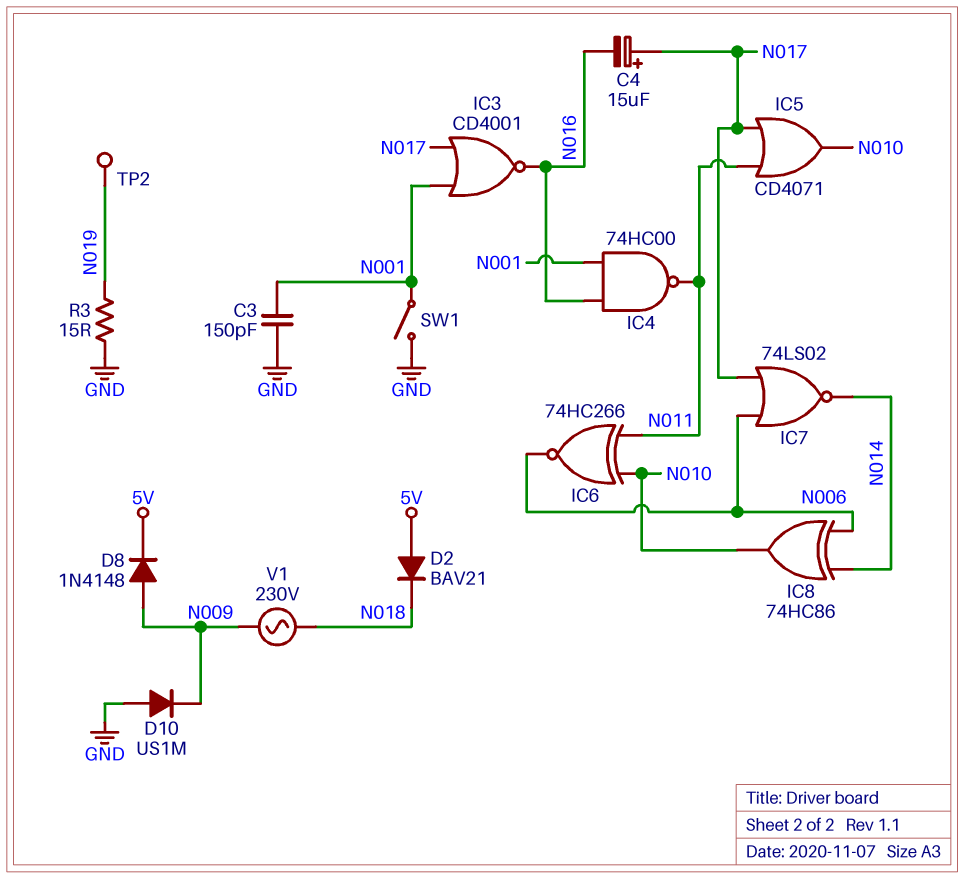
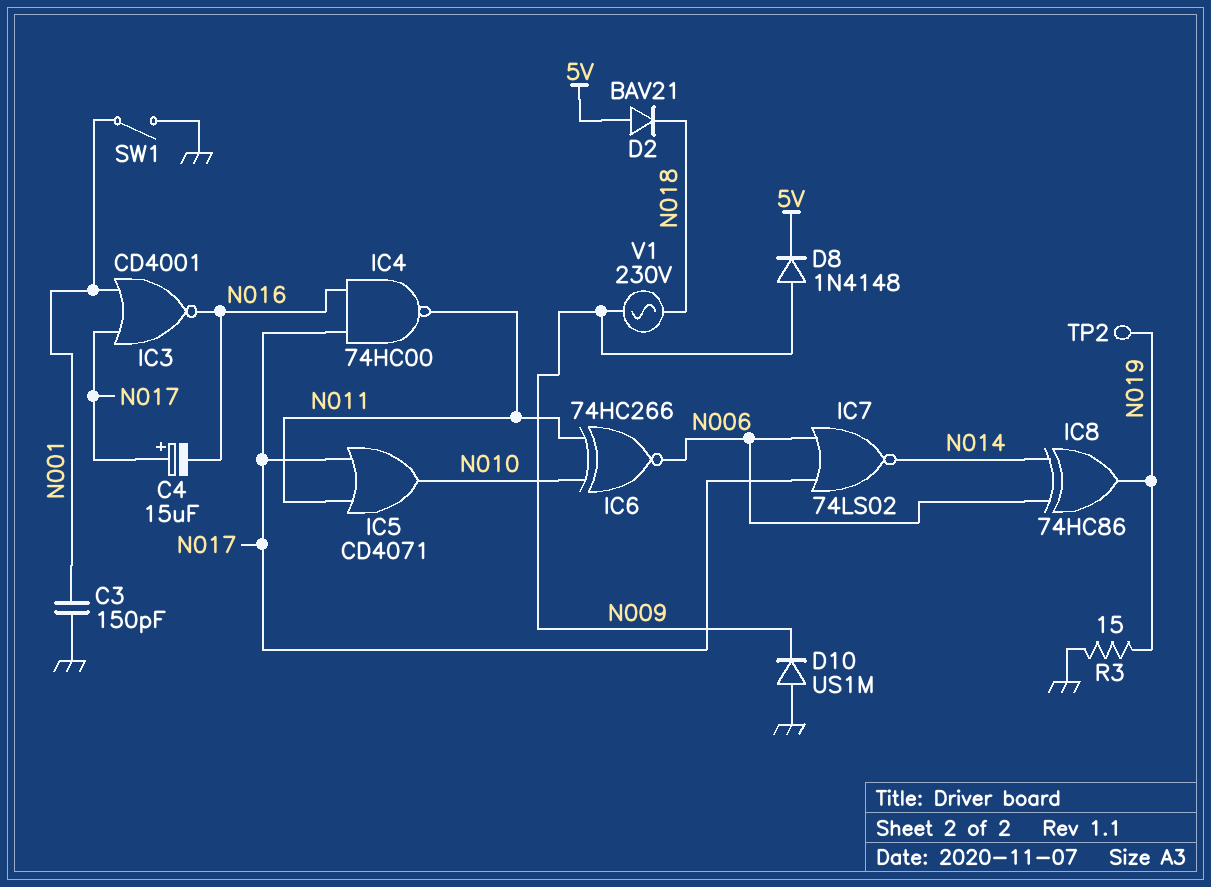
IC4: NAND 74HC00 (in N001, in N016, out N011) -> NAND 74HC00 (in N016, in N017, out N011)
IC8: XOR 74HC86 (in N006, in N014, out N010) -> XOR 74HC86 (in N006, in N014, out N019)

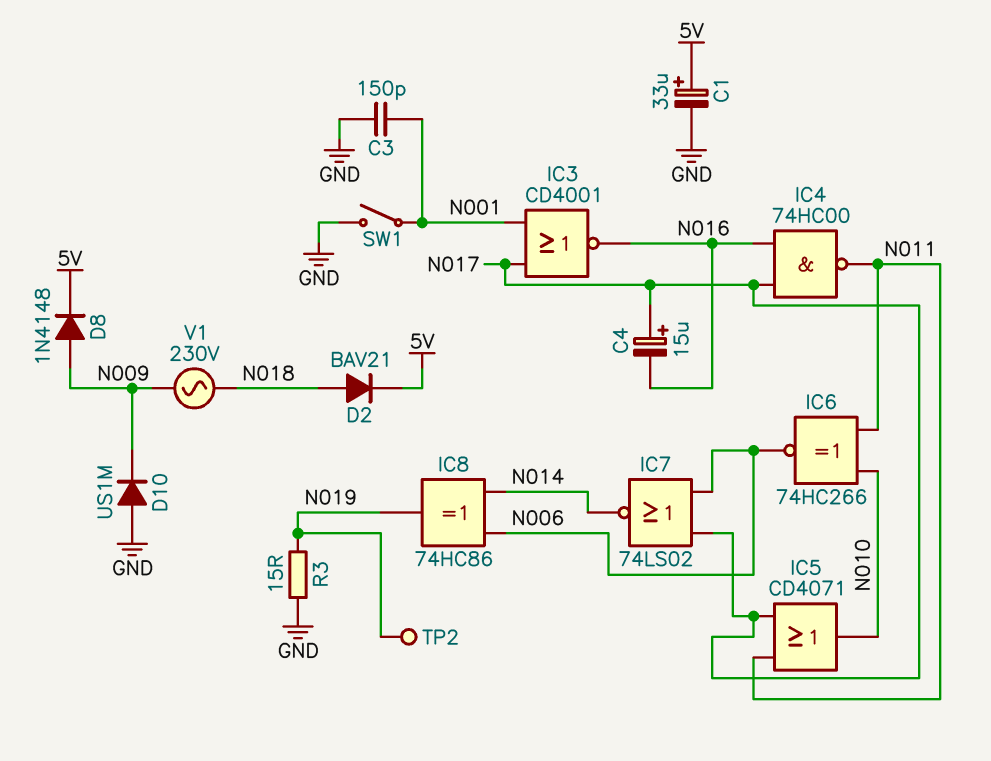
C1: none -> 33uF (plus 5V, minus GND)
D2: diode BAV21 (A 5V, K N018) -> diode BAV21 (A N018, K 5V)

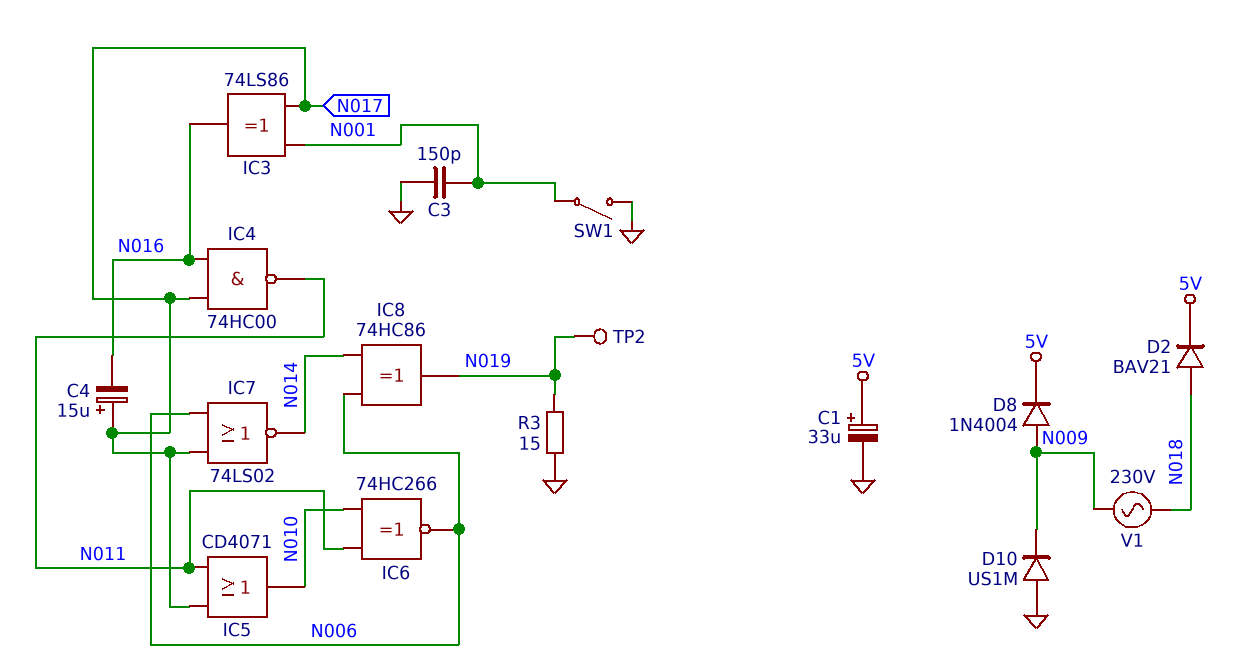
D8: diode 1N4148 (A N009, K 5V) -> diode 1N4004 (A N009, K 5V)
IC3: NOR CD4001 (in N001, in N017, out N016) -> XOR 74LS86 (in N001, in N017, out N016)

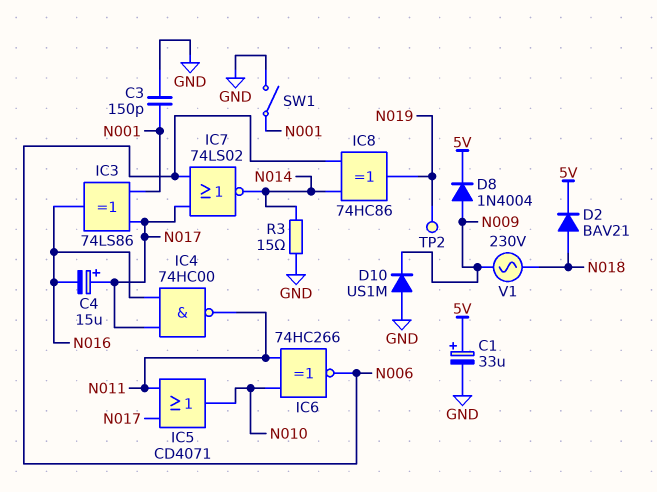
R3: 15 (GND, N019) -> 15 (GND, N014)

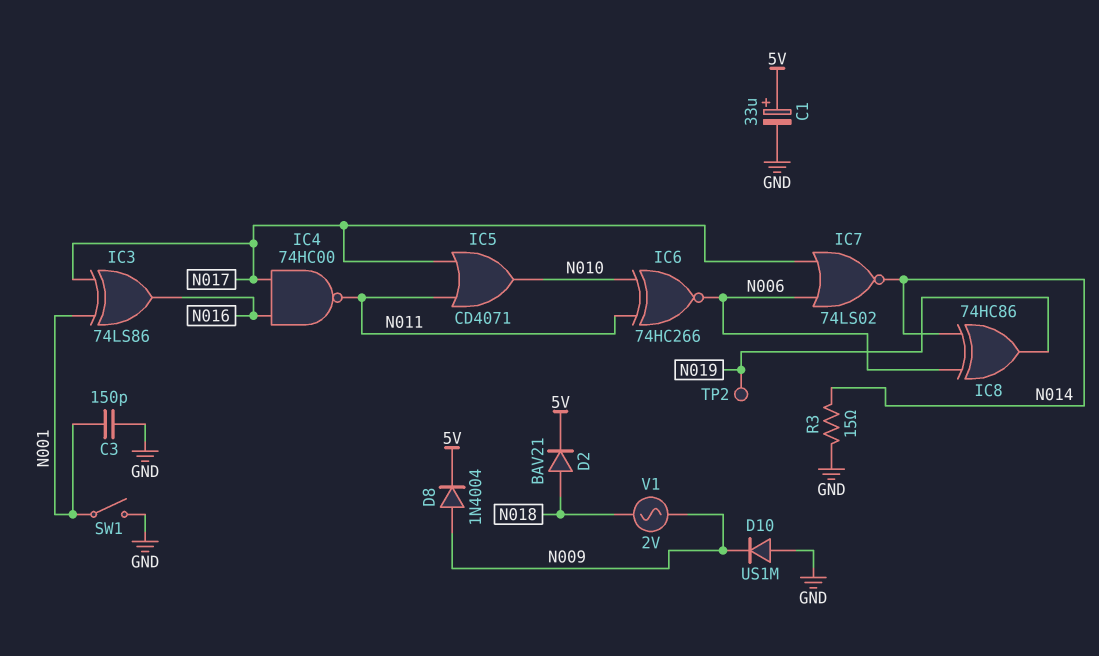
C4: 15uF (plus N017, minus N016) -> none
V1: AC 230V (N009, N018) -> AC 2V (N009, N018)

